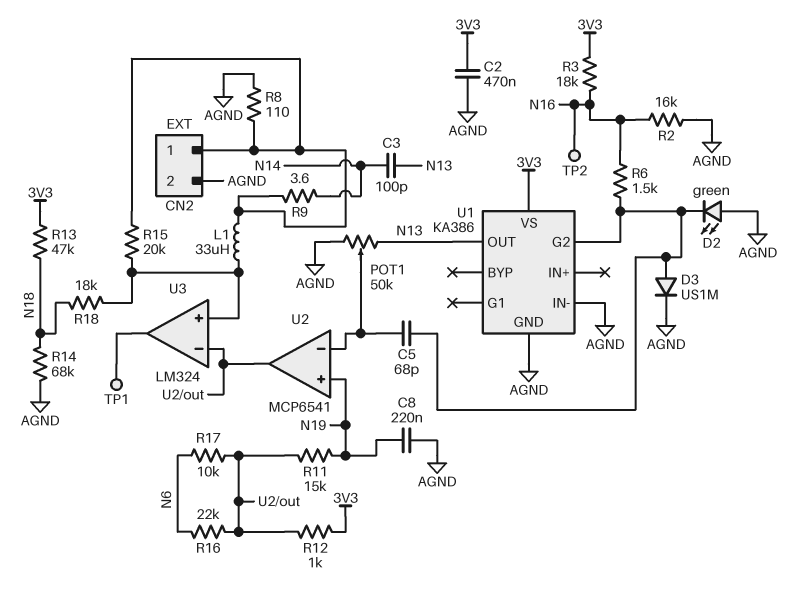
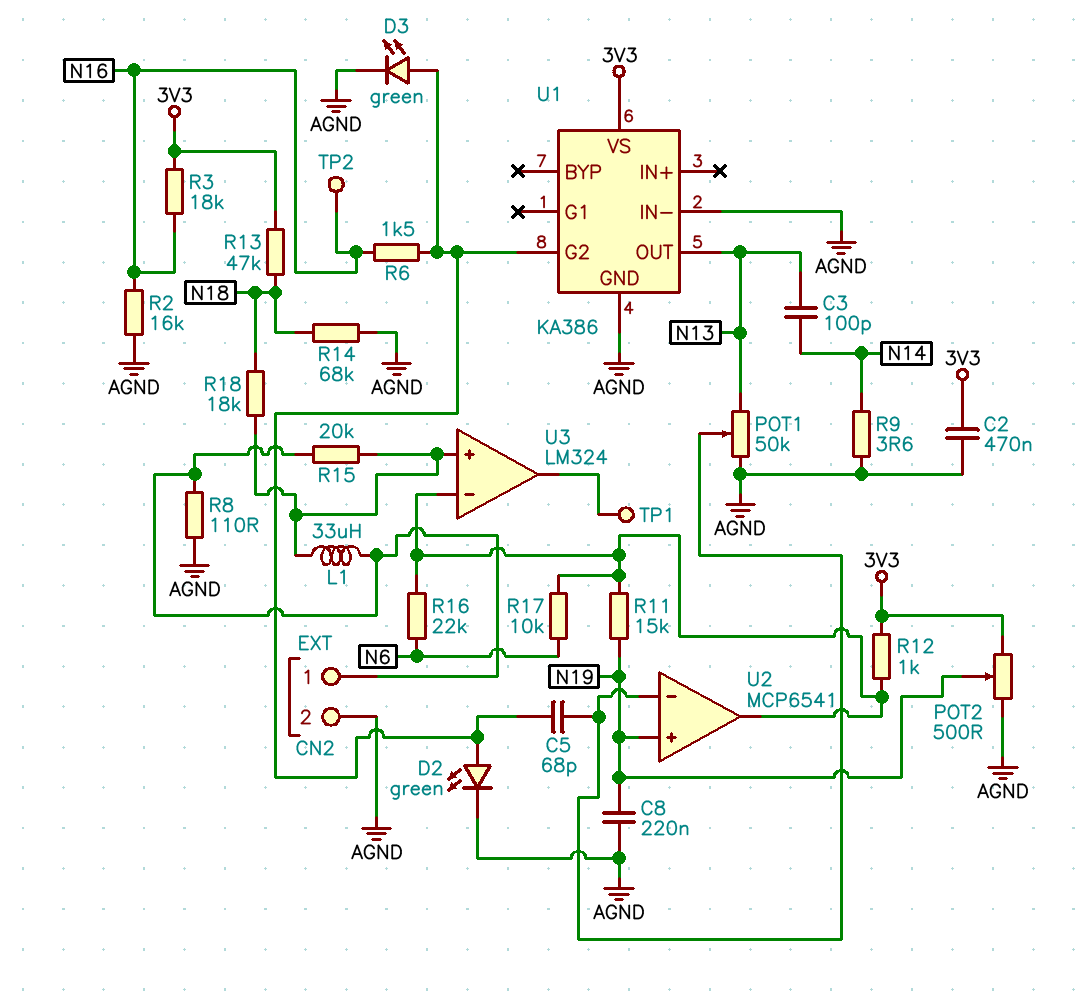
D2: LED green (A AGND, K U1/G2) -> LED green (A U1/G2, K AGND)
D3: diode US1M (A U1/G2, K AGND) -> LED green (A U1/G2, K AGND)
POT2: none -> 500 (3V3, AGND, wiper N19)
R9: 3.6 (CN2/1, N14) -> 3.6 (AGND, N14)

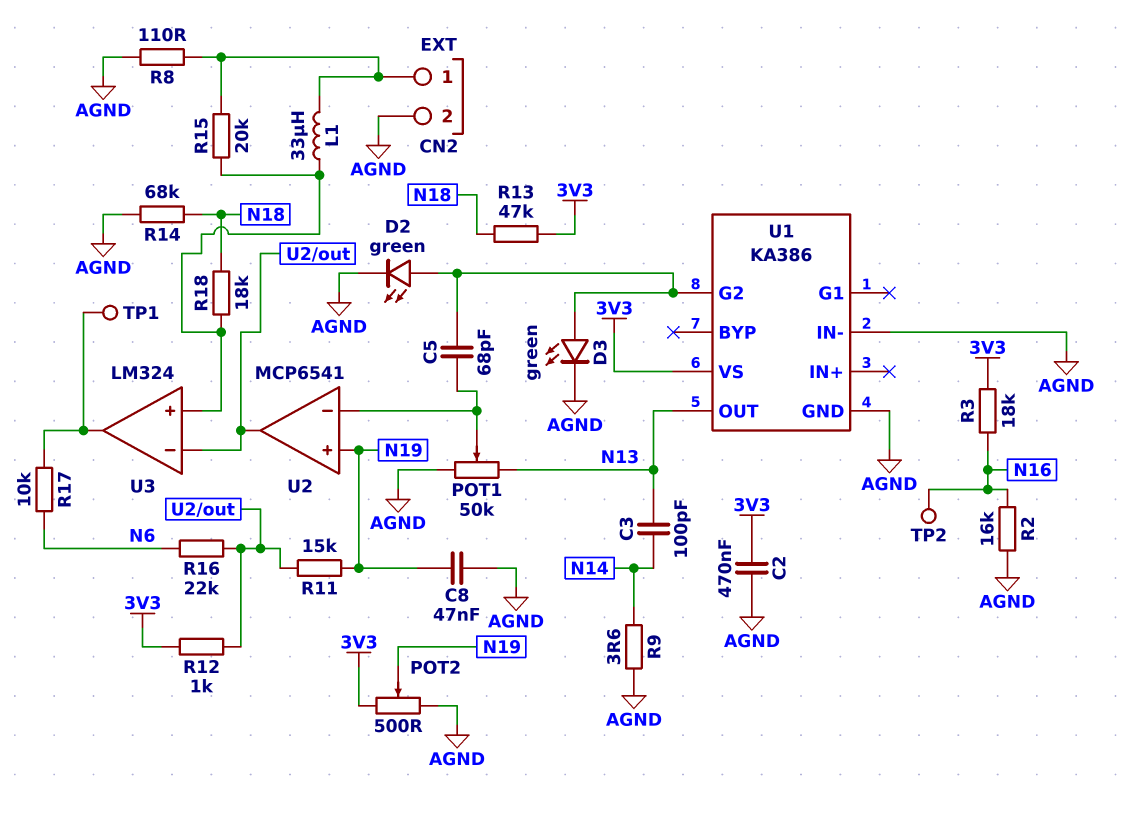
C8: 220nF (AGND, N19) -> 47nF (AGND, N19)
R6: 1.5k (N16, U1/G2) -> none
R17: 10k (N6, U2/out) -> 10k (N6, U3/out)

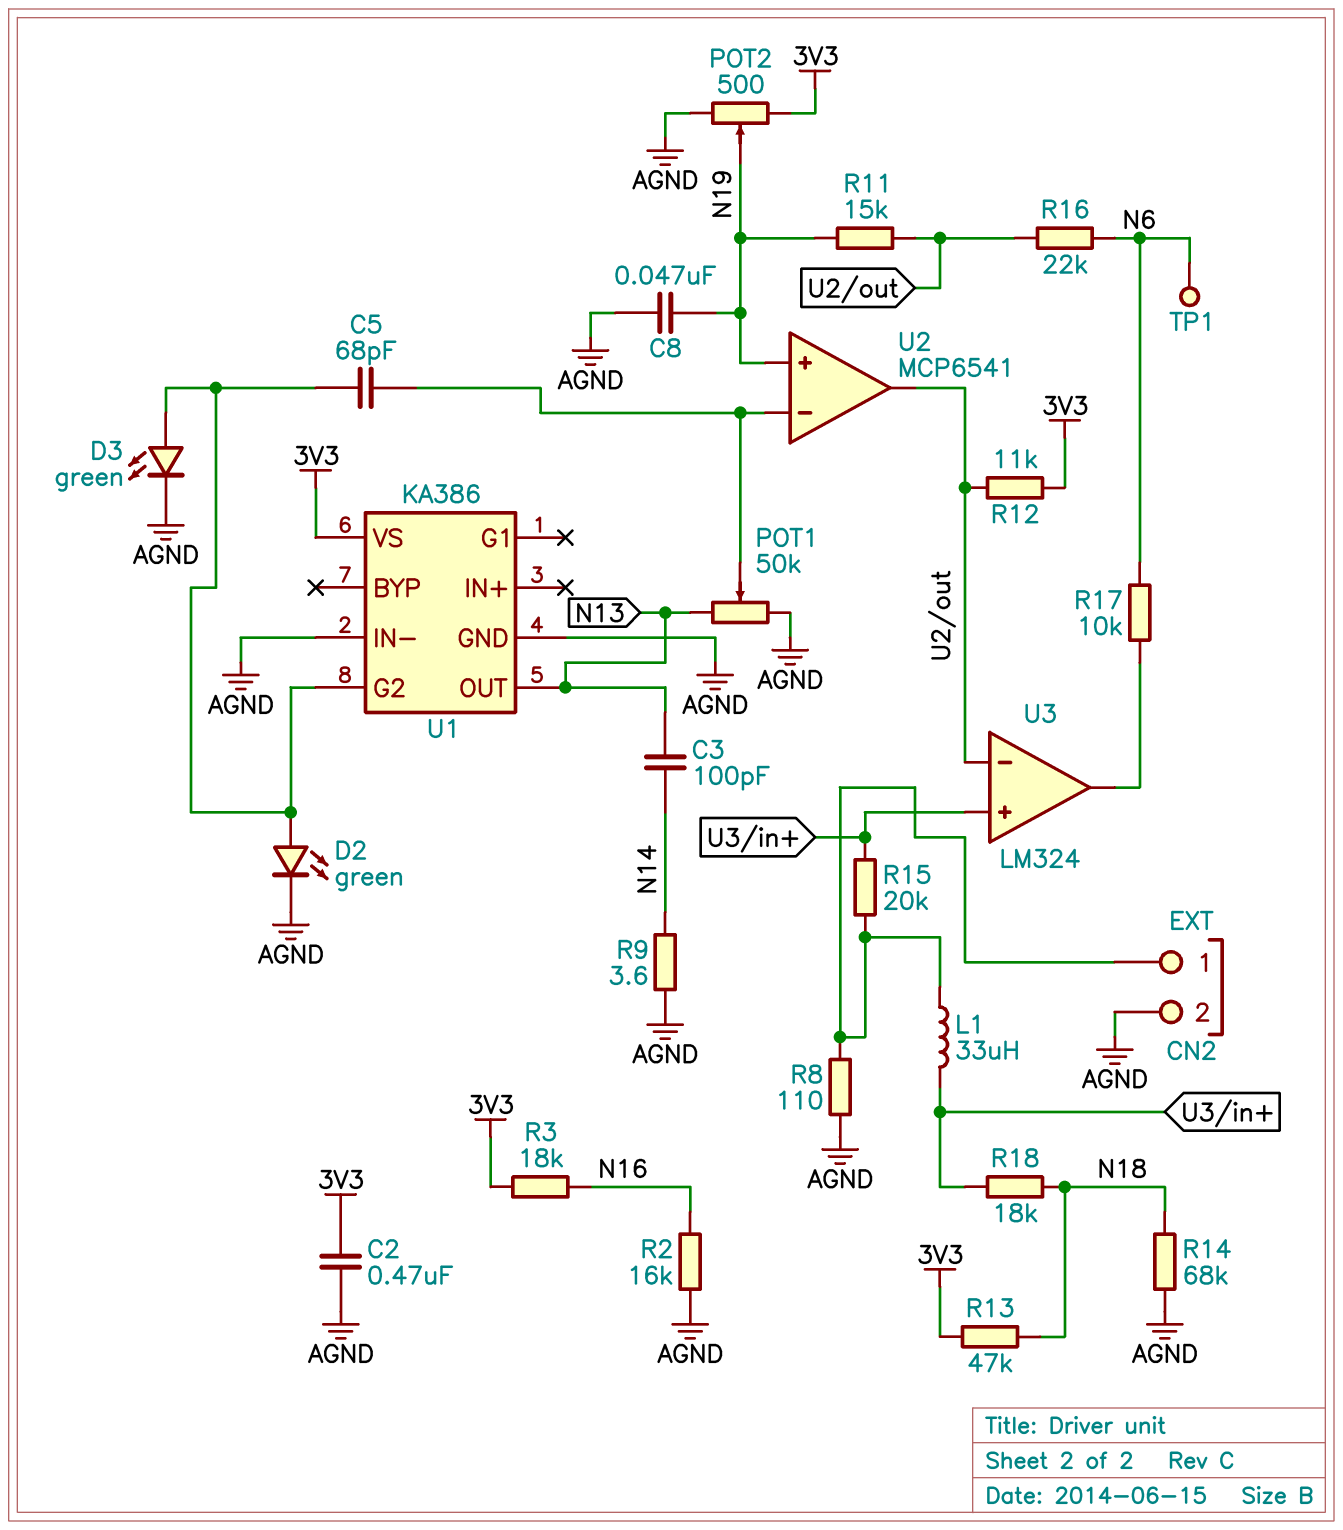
R12: 1k (3V3, U2/out) -> 11k (3V3, U2/out)
TP1: test point (U3/out) -> test point (N6)
TP2: test point (N16) -> none

